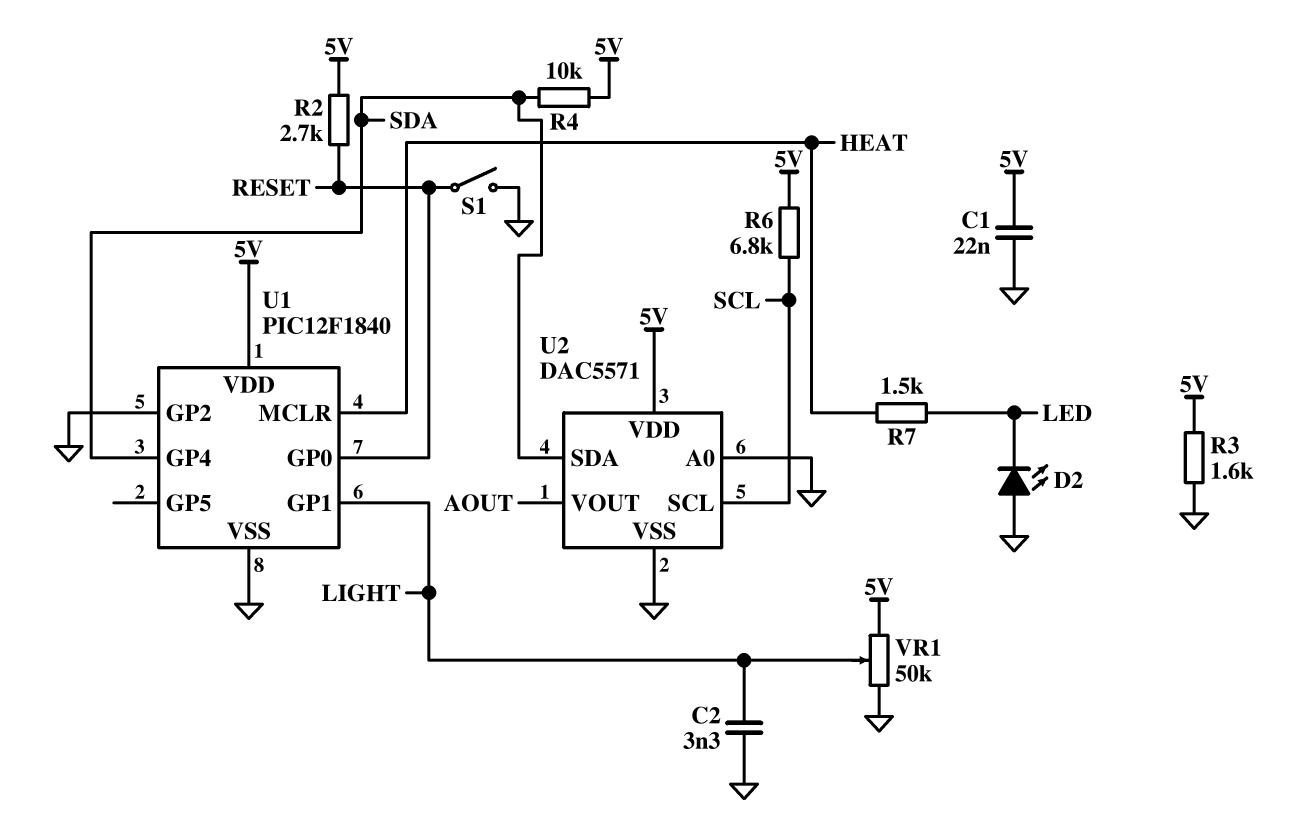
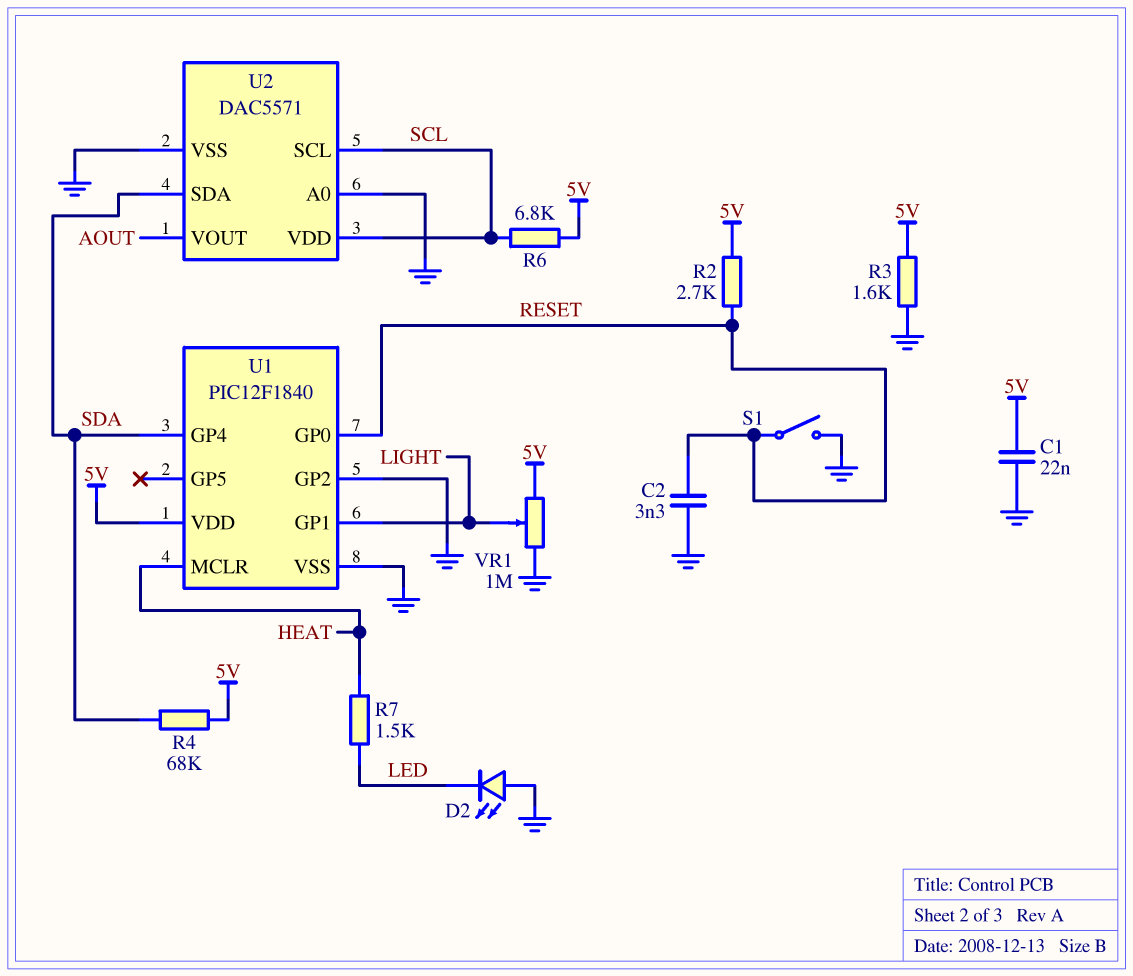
C2: 3.3nF (GND, LIGHT) -> 3.3nF (GND, RESET)
R4: 10k (5V, SDA) -> 68k (5V, SDA)
U2 pin VDD: 5V -> SCL
VR1: 50k (5V, GND, wiper LIGHT) -> 1M (5V, GND, wiper LIGHT)

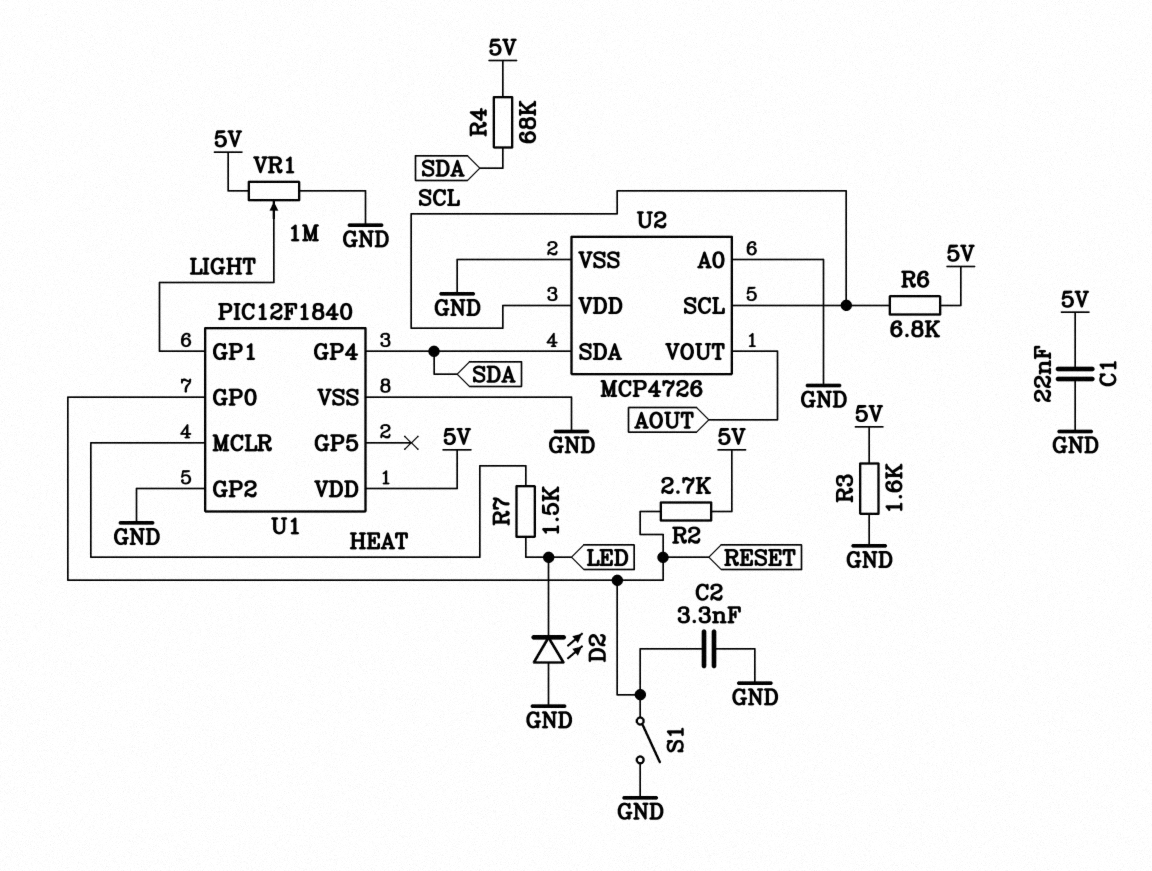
U2: DAC5571 -> MCP4726

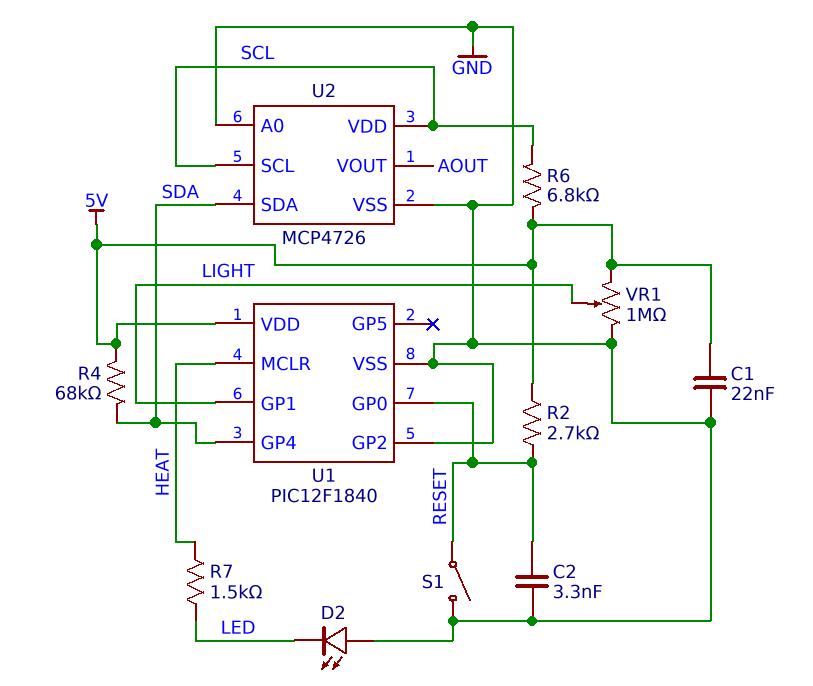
R3: 1.6k (5V, GND) -> none

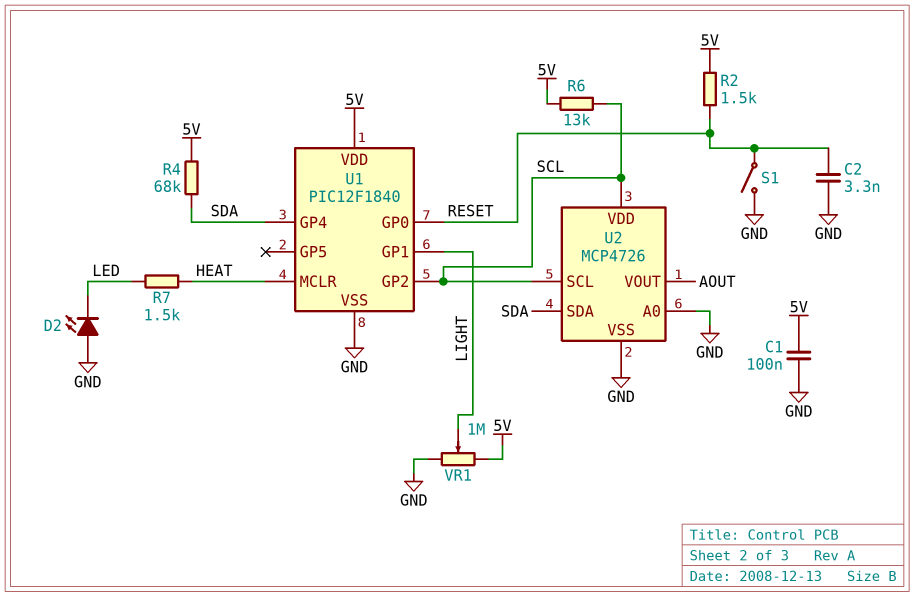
C1: 22nF (5V, GND) -> 100nF (5V, GND)
R2: 2.7k (5V, RESET) -> 1.5k (5V, RESET)
R6: 6.8k (5V, SCL) -> 13k (5V, SCL)
U1 pin GP2: GND -> SCL

